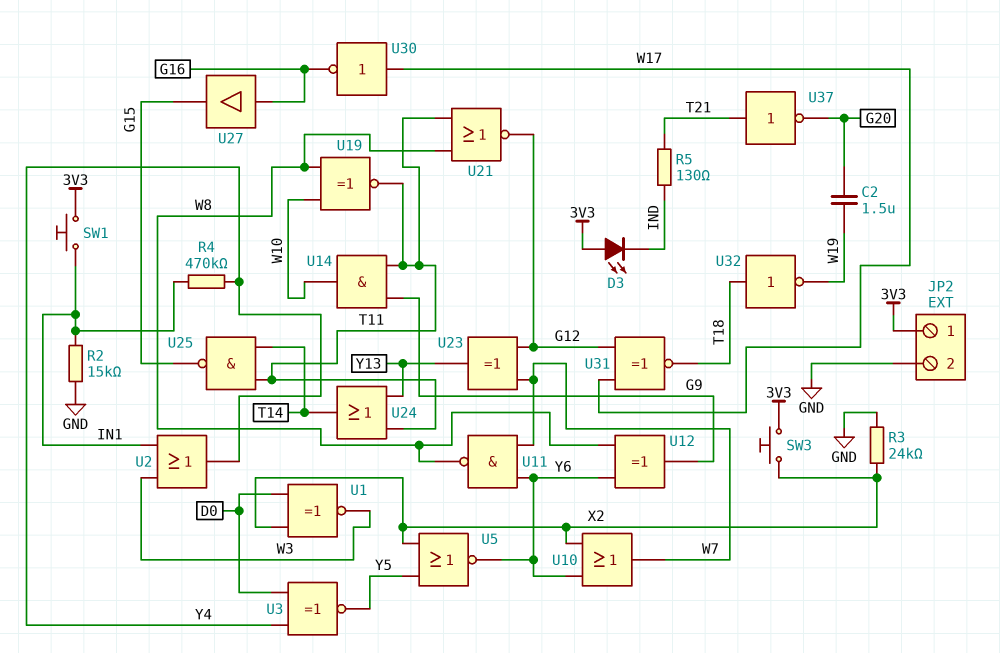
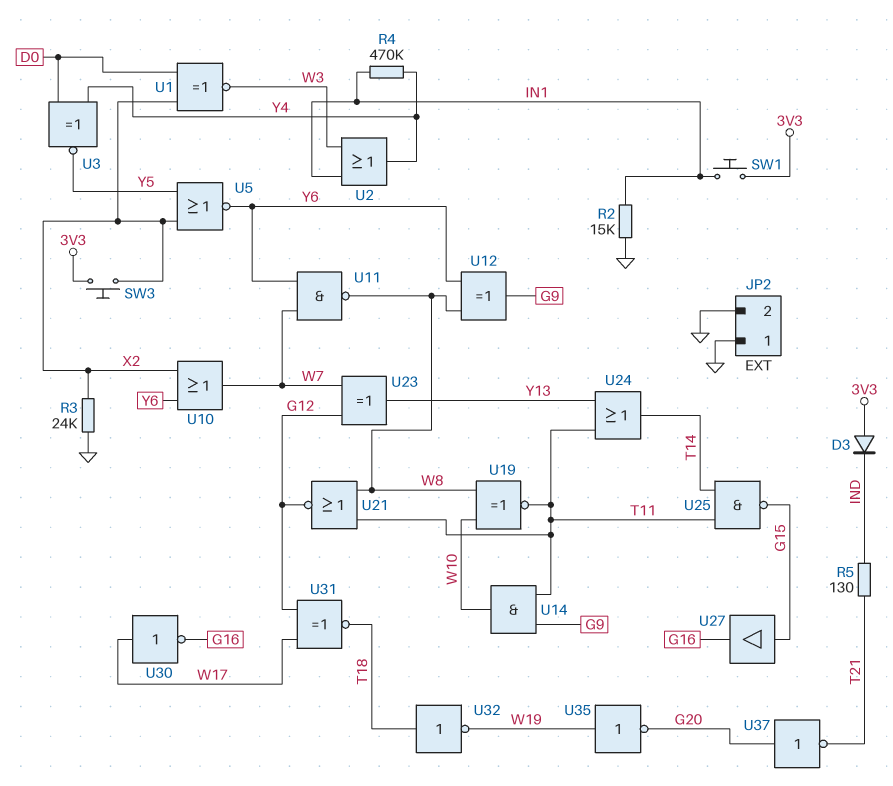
C2: 1.5uF (G20, W19) -> none
D3: LED (A 3V3, K IND) -> diode (A 3V3, K IND)
JP2 pin 1: 3V3 -> GND
U27: buffer (in G16, out G15) -> buffer (in G15, out G16)
U35: none -> NOT (in W19, out G20)
U37: NOT (in T21, out G20) -> NOT (in G20, out T21)

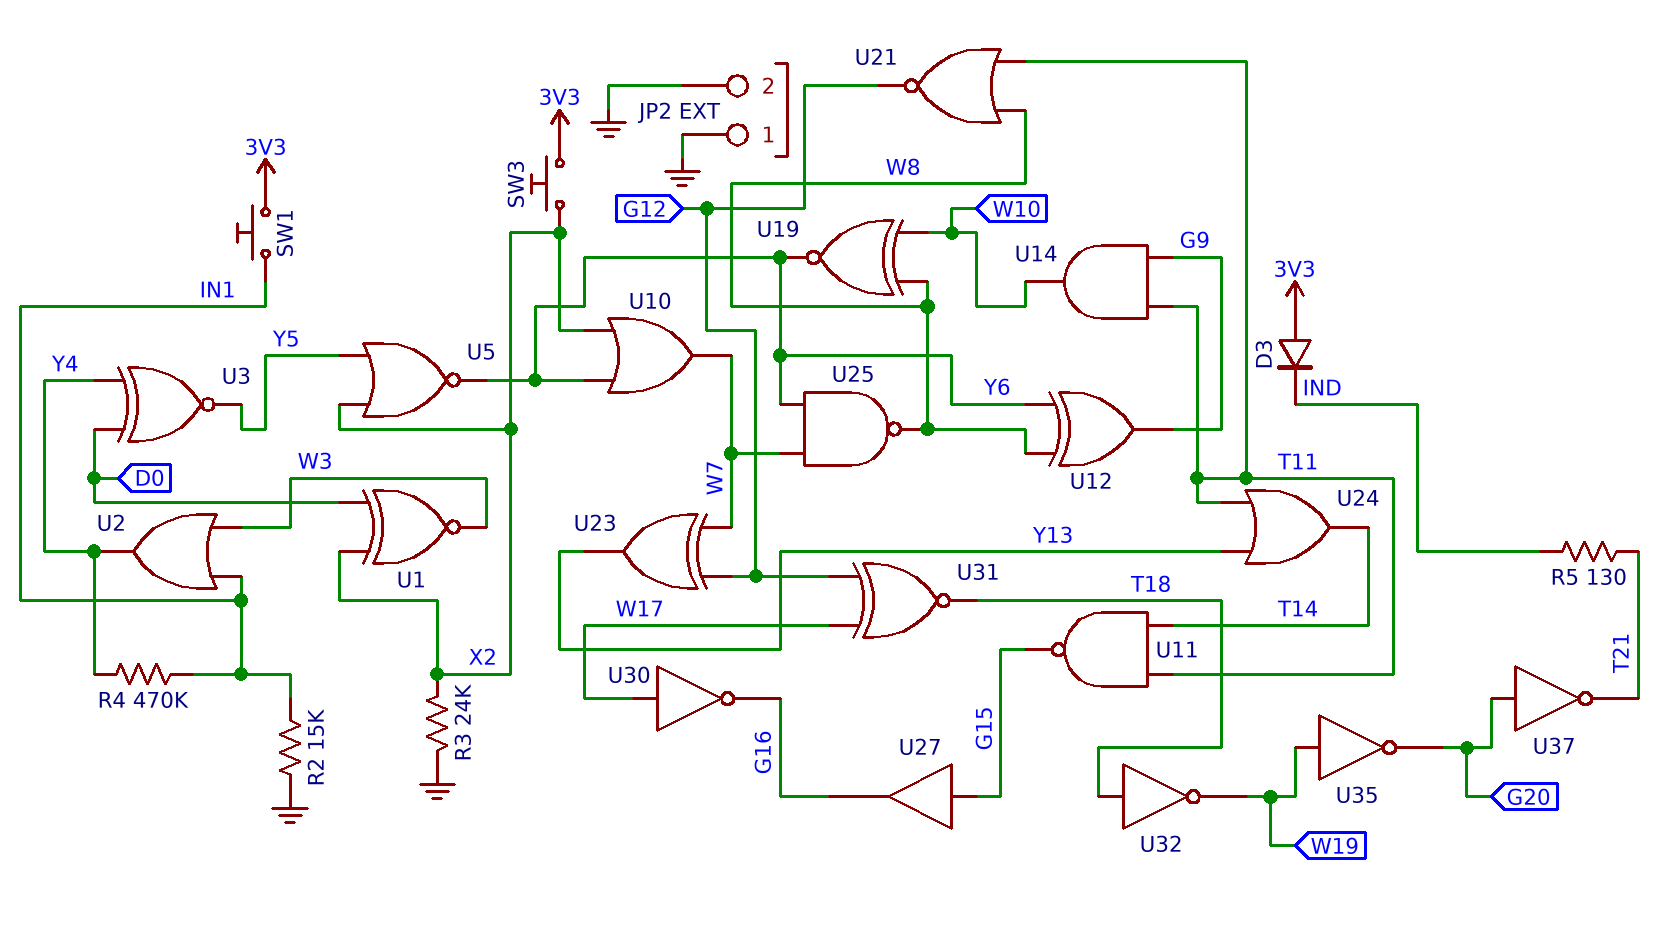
U11: NAND (in W7, in Y6, out W8) -> NAND (in T11, in T14, out G15)
U19: XNOR (in W8, in W10, out T11) -> XNOR (in W8, in W10, out Y6)
U25: NAND (in T11, in T14, out G15) -> NAND (in W7, in Y6, out W8)

